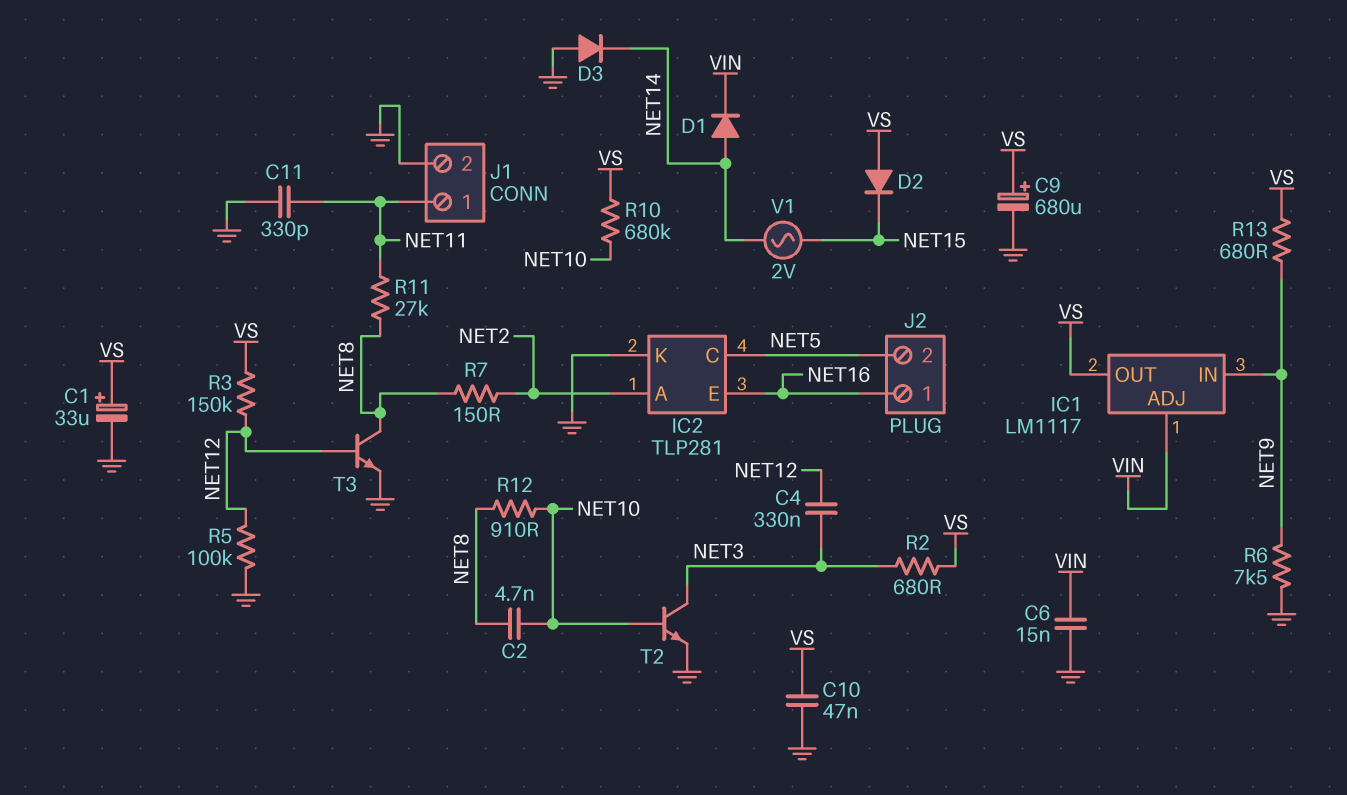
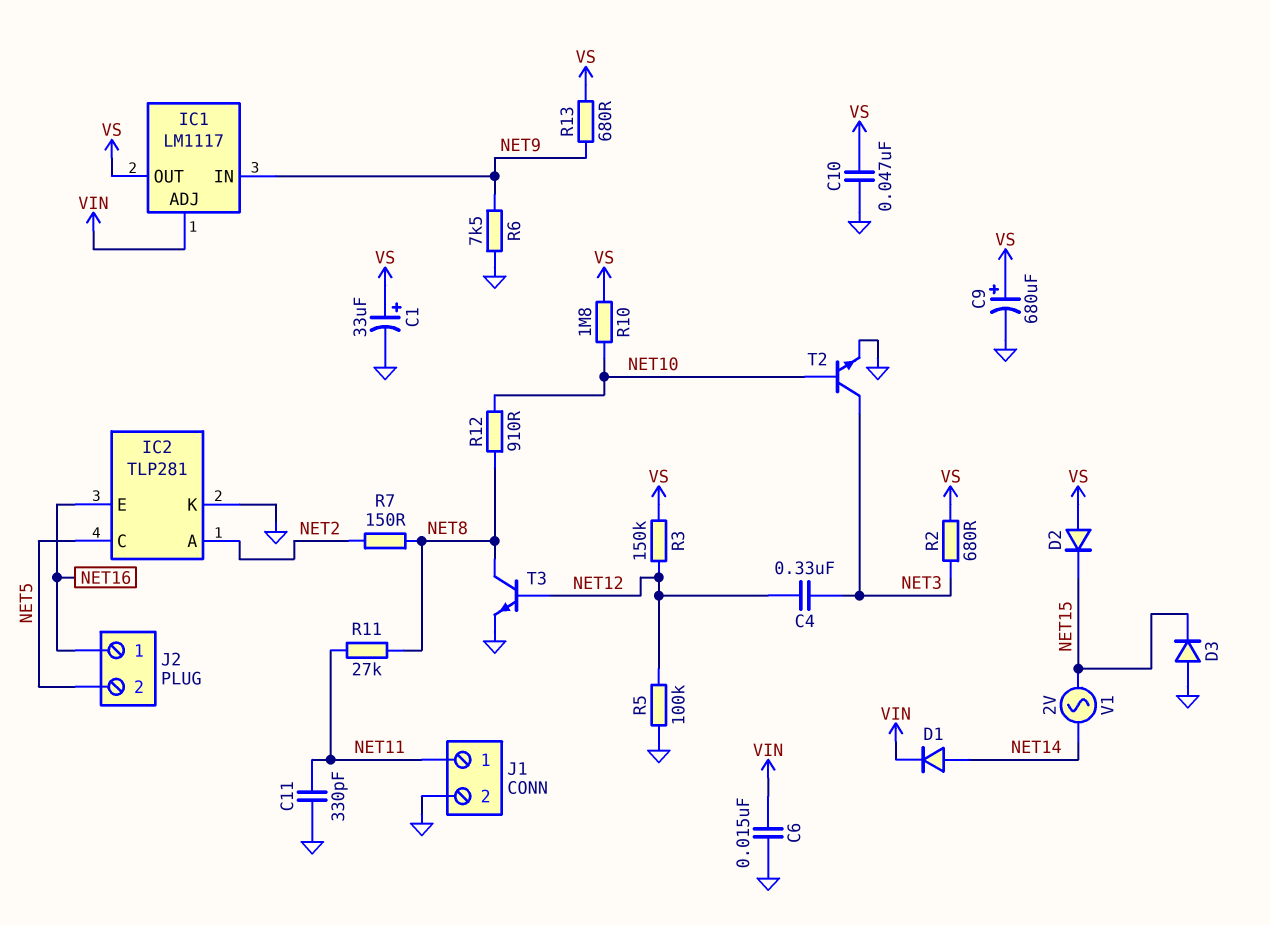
C2: 4.7nF (NET8, NET10) -> none
D3: diode (A GND, K NET14) -> diode (A GND, K NET15)
R10: 680k (NET10, VS) -> 1.8M (NET10, VS)

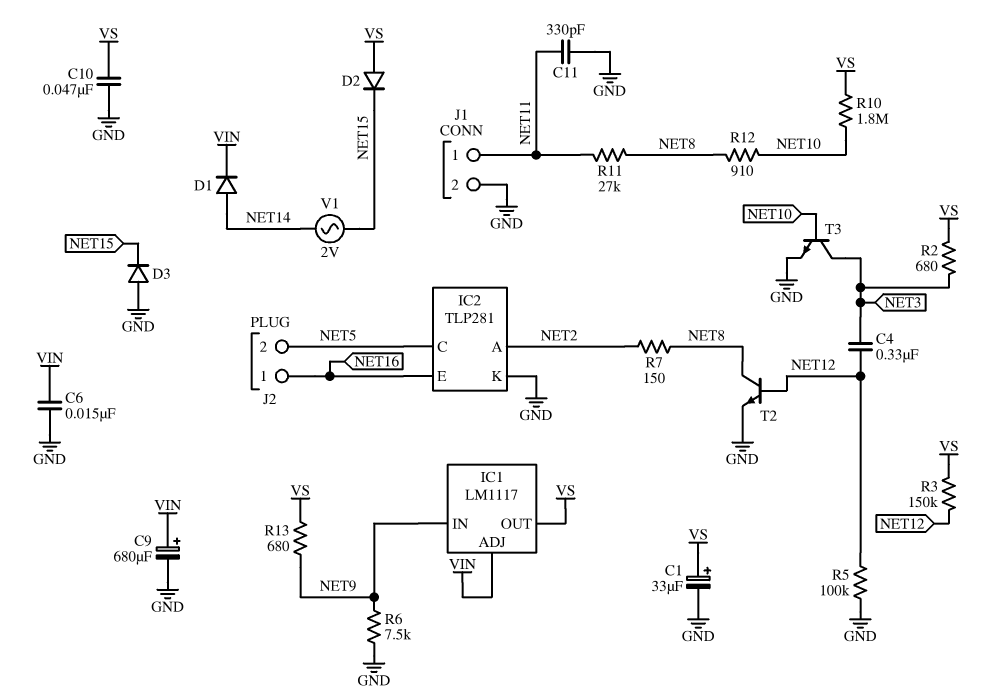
C9: 680uF (plus VS, minus GND) -> 680uF (plus VIN, minus GND)
T2: NPN (B NET10, C NET3, E GND) -> NPN (B NET12, C NET8, E GND)
T3: NPN (B NET12, C NET8, E GND) -> NPN (B NET10, C NET3, E GND)

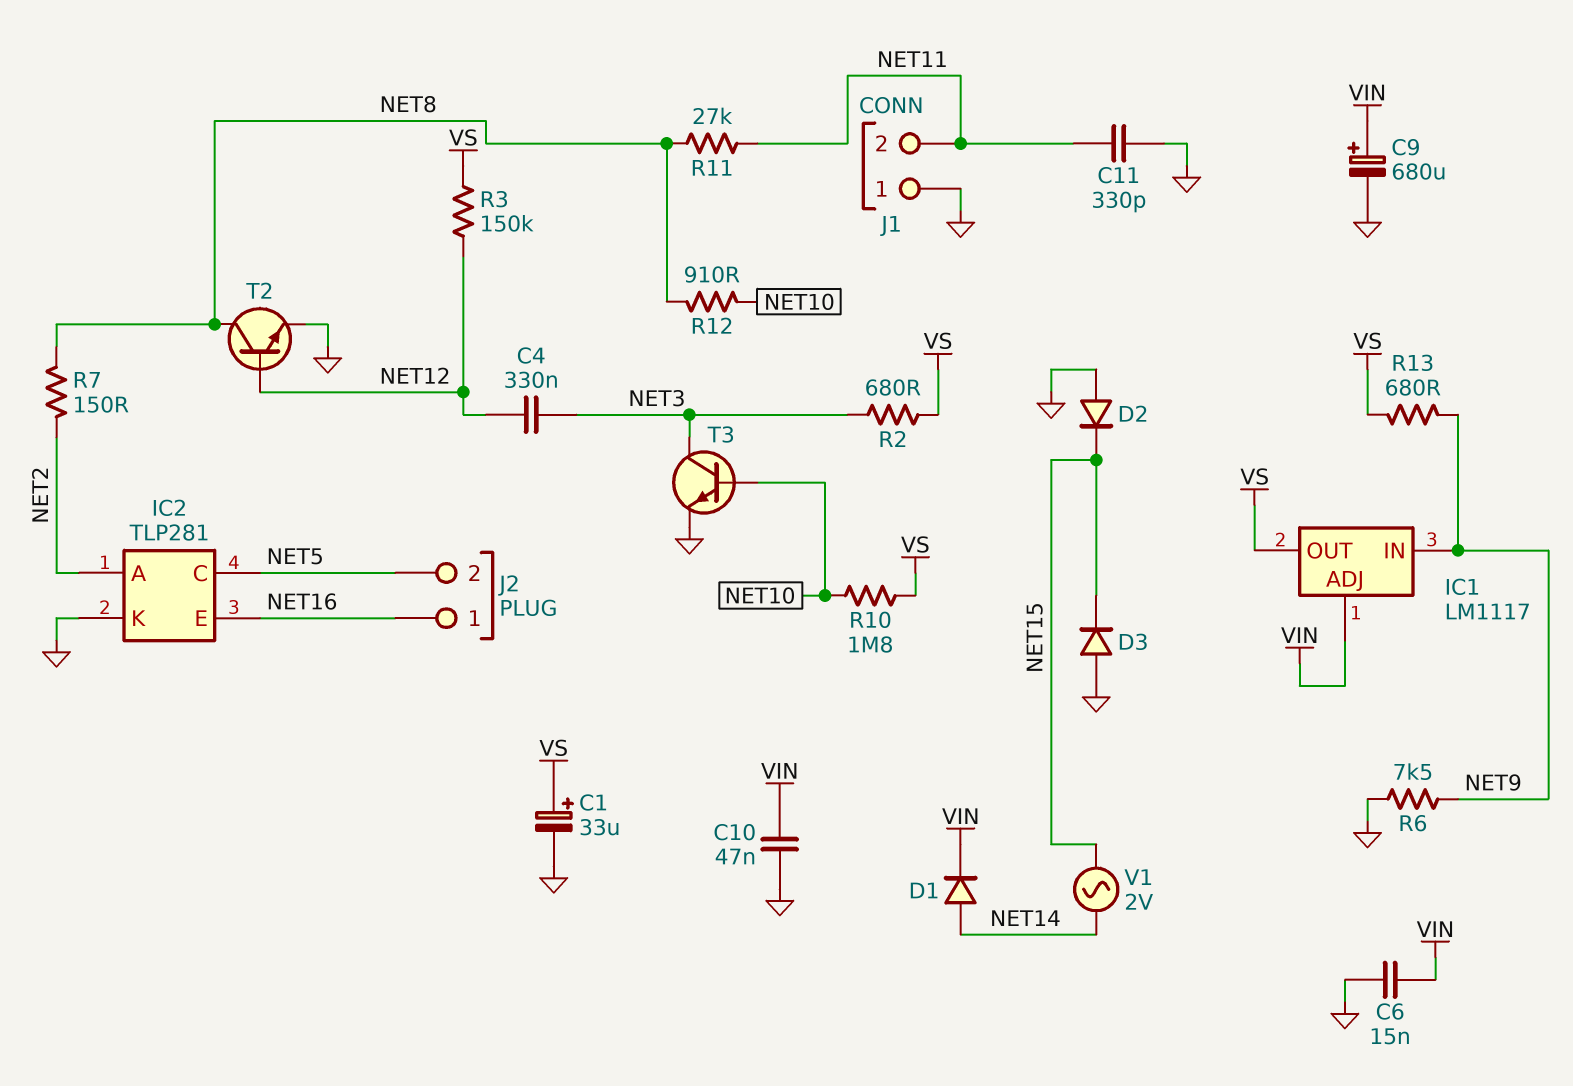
C10: 47nF (GND, VS) -> 47nF (GND, VIN)
D2: diode (A VS, K NET15) -> diode (A GND, K NET15)
J1 pin 1: NET11 -> GND
J1 pin 2: GND -> NET11
R5: 100k (GND, NET12) -> none

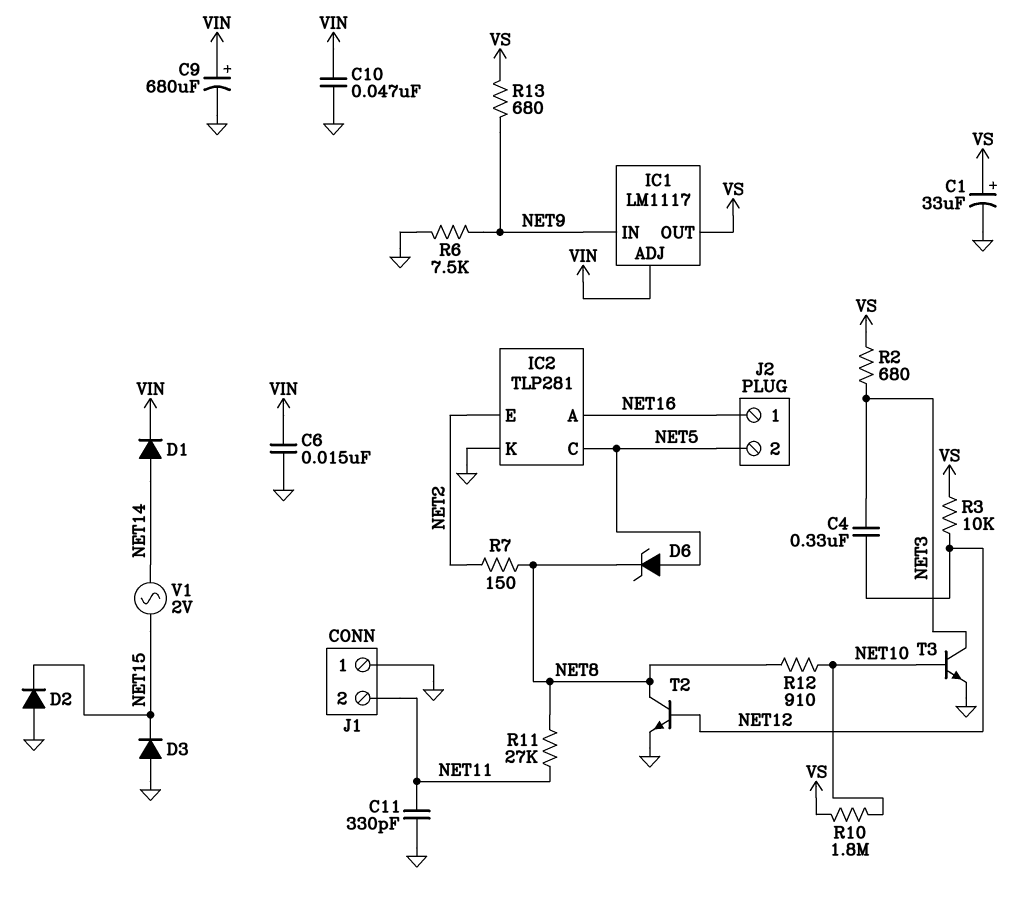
D6: none -> zener (A NET5, K NET8)
IC2 pin A: NET2 -> NET16
IC2 pin E: NET16 -> NET2
R3: 150k (NET12, VS) -> 10k (NET12, VS)

